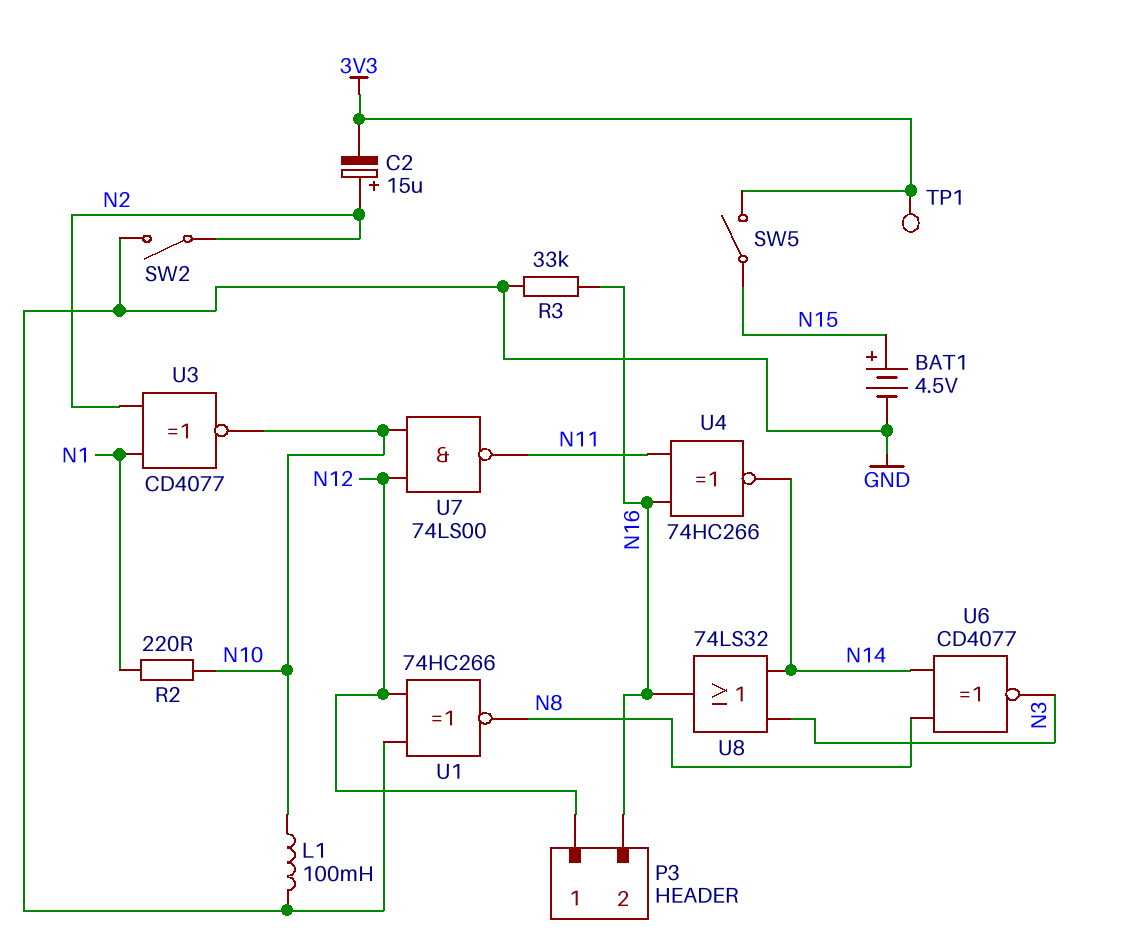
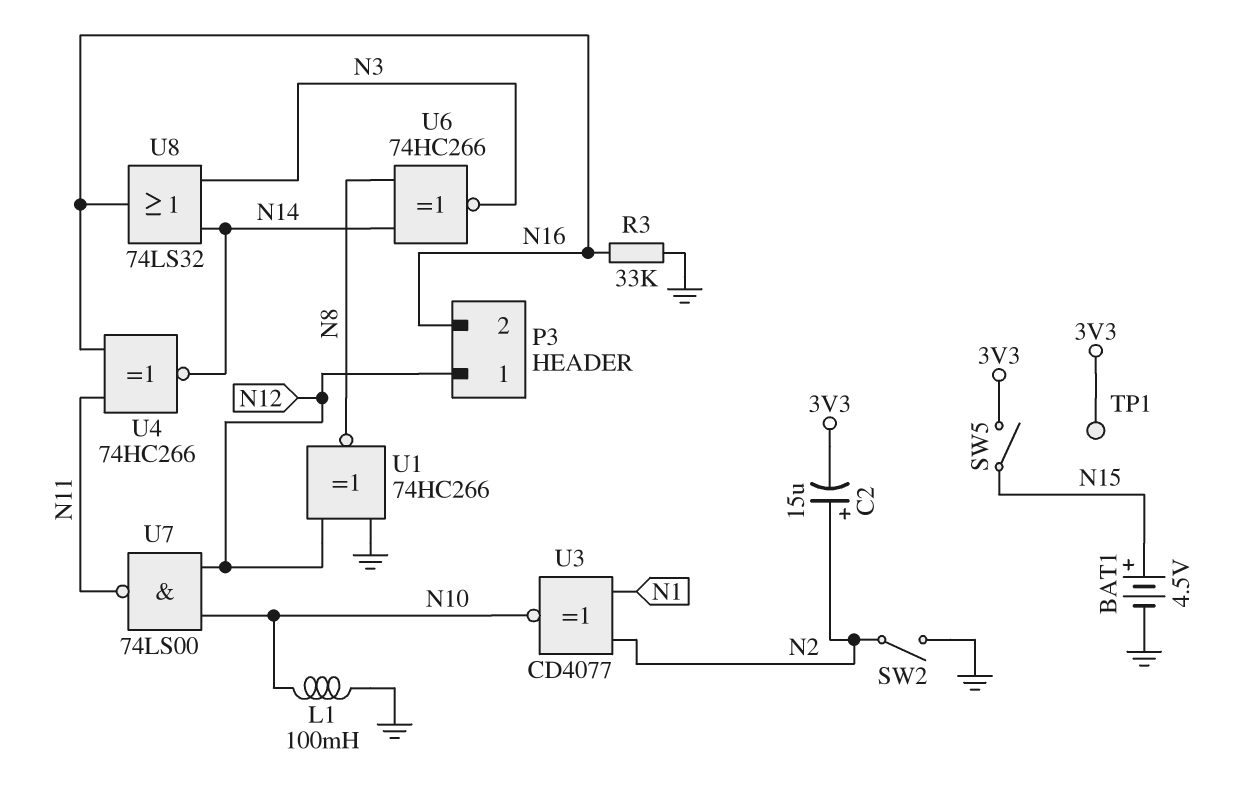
R2: 220 (N1, N10) -> none
U6: XNOR CD4077 (in N8, in N14, out N3) -> XNOR 74HC266 (in N8, in N14, out N3)

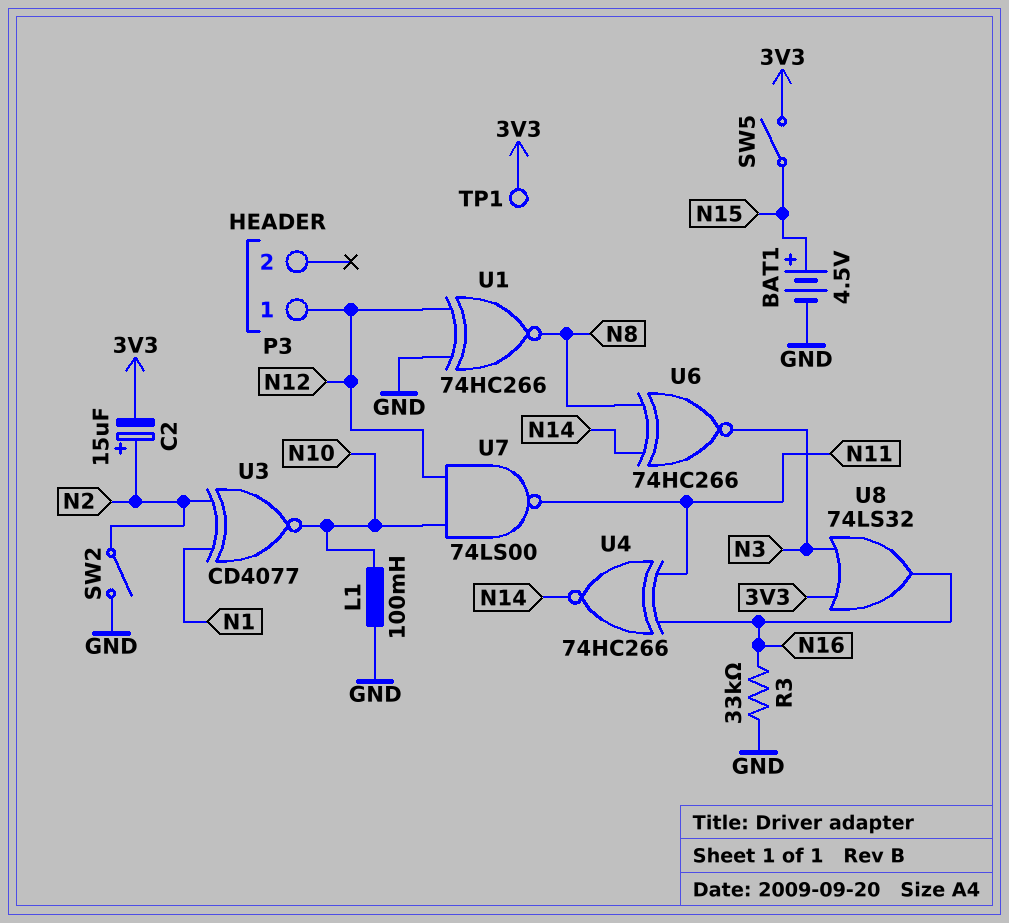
P3 pin 2: N16 -> none
U8: OR 74LS32 (in N3, in N14, out N16) -> OR 74LS32 (in 3V3, in N3, out N16)

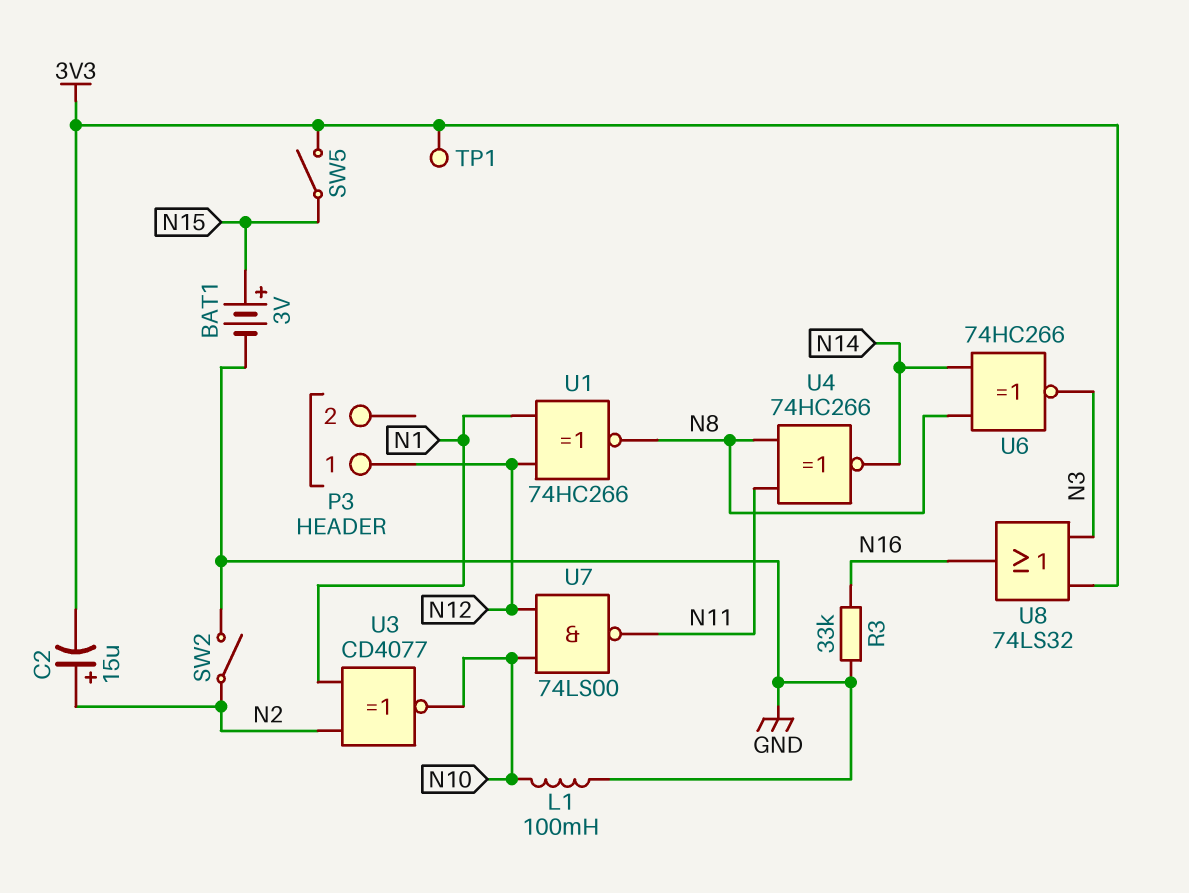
BAT1: 4.5V (plus N15, minus GND) -> 3V (plus N15, minus GND)
U1: XNOR 74HC266 (in GND, in N12, out N8) -> XNOR 74HC266 (in N1, in N12, out N8)
U4: XNOR 74HC266 (in N11, in N16, out N14) -> XNOR 74HC266 (in N8, in N11, out N14)

